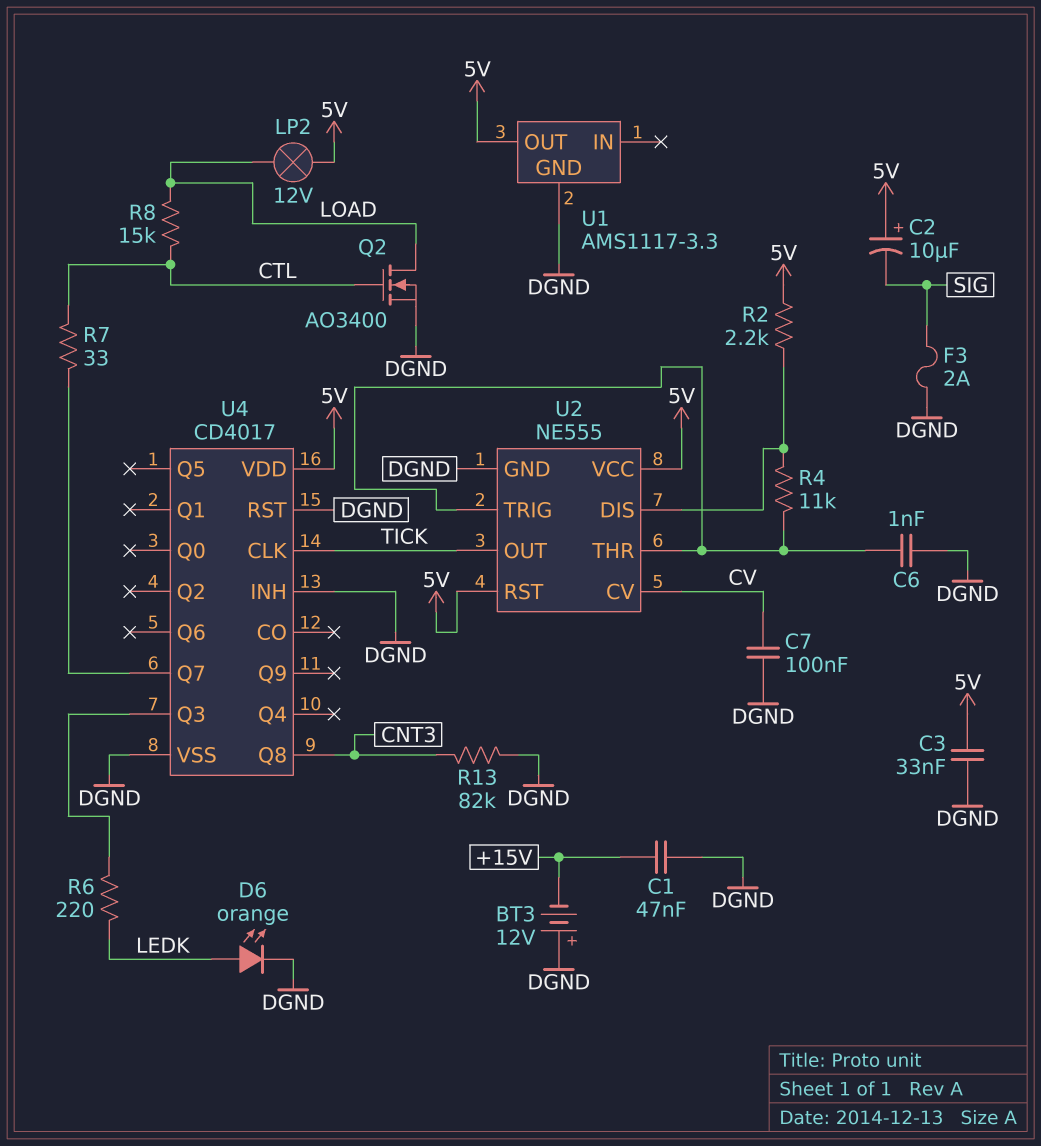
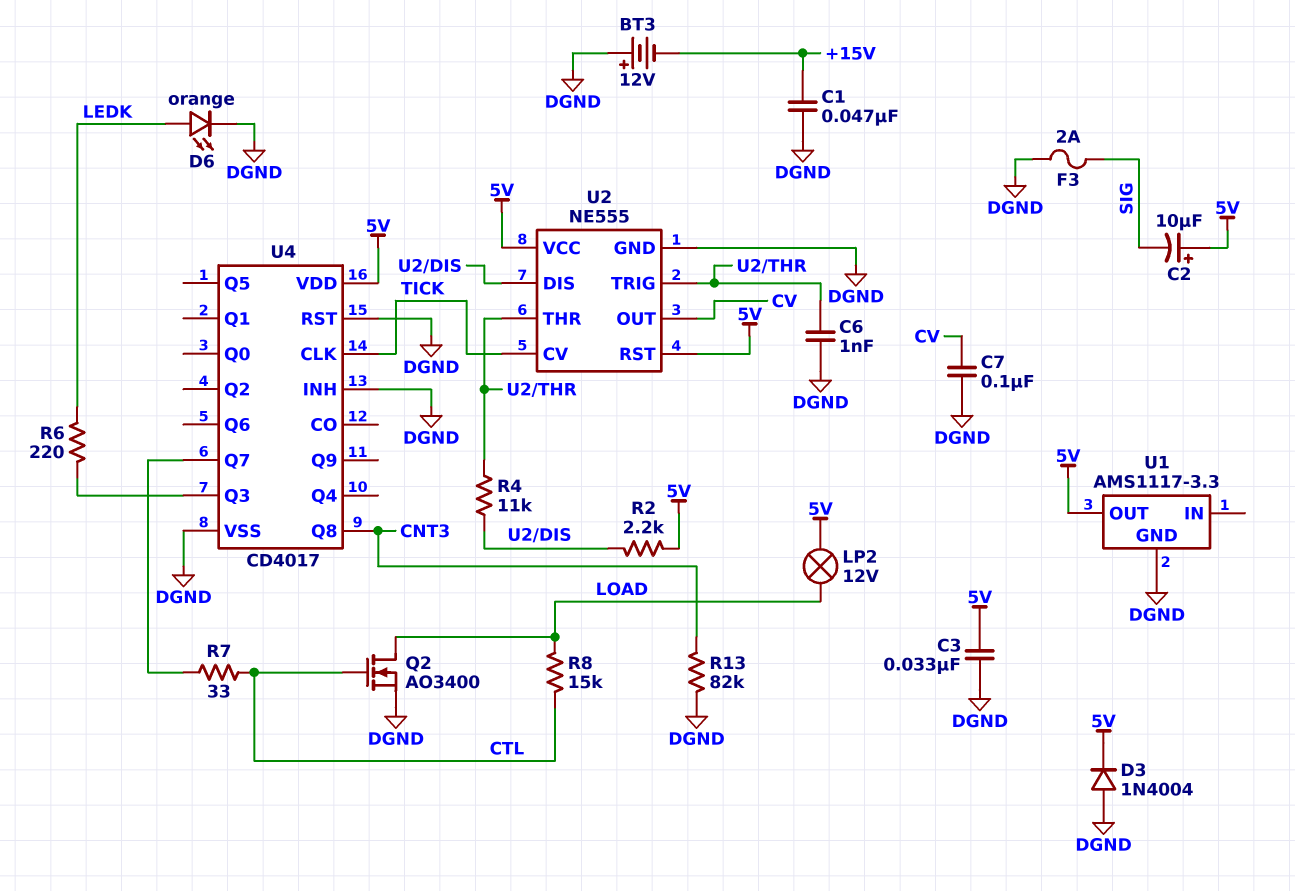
D3: none -> diode 1N4004 (A DGND, K 5V)
U2 pin CV: CV -> TICK
U2 pin OUT: TICK -> CV

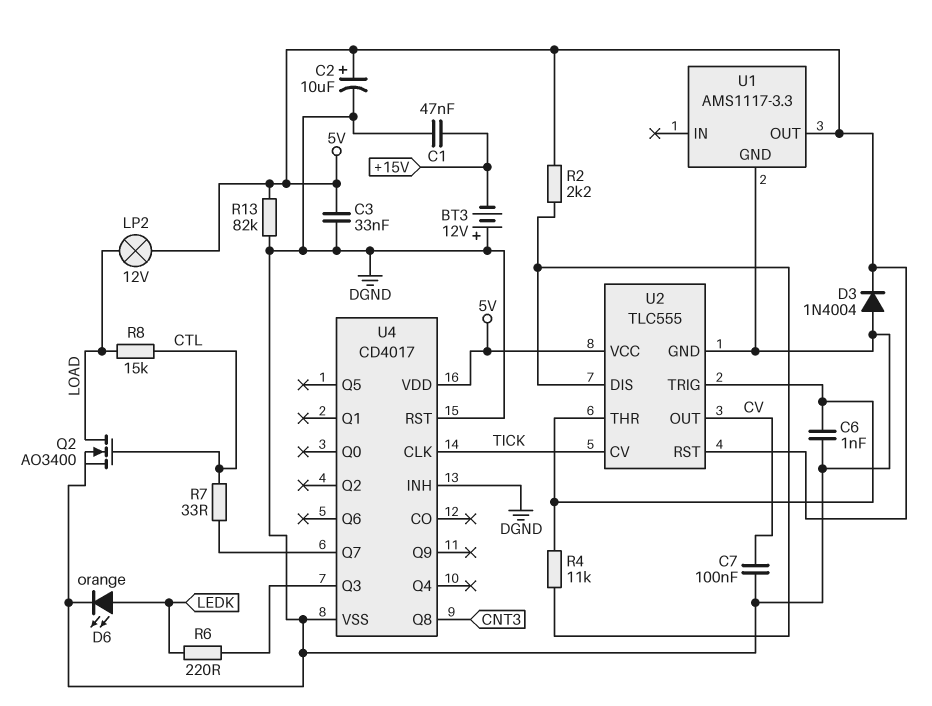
C2: 10uF (plus 5V, minus SIG) -> 10uF (plus 5V, minus DGND)
F3: 2A (DGND, SIG) -> none
R13: 82k (CNT3, DGND) -> 82k (5V, DGND)
U2: NE555 -> TLC555

